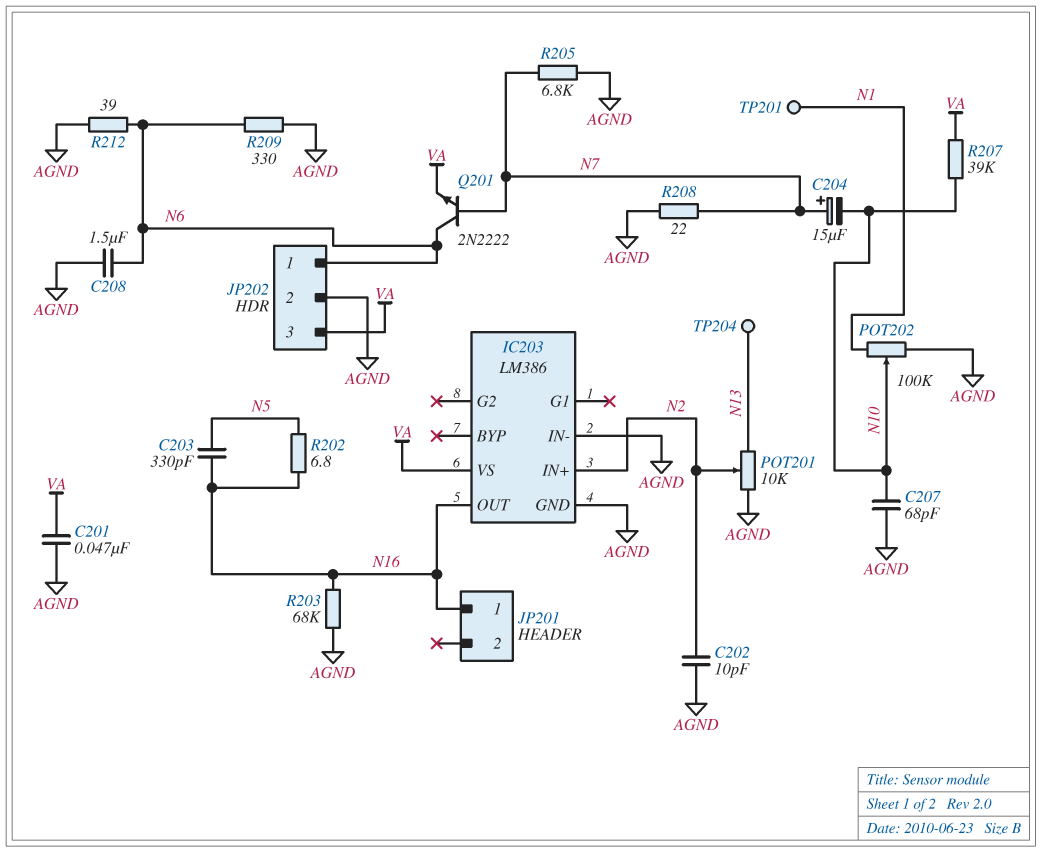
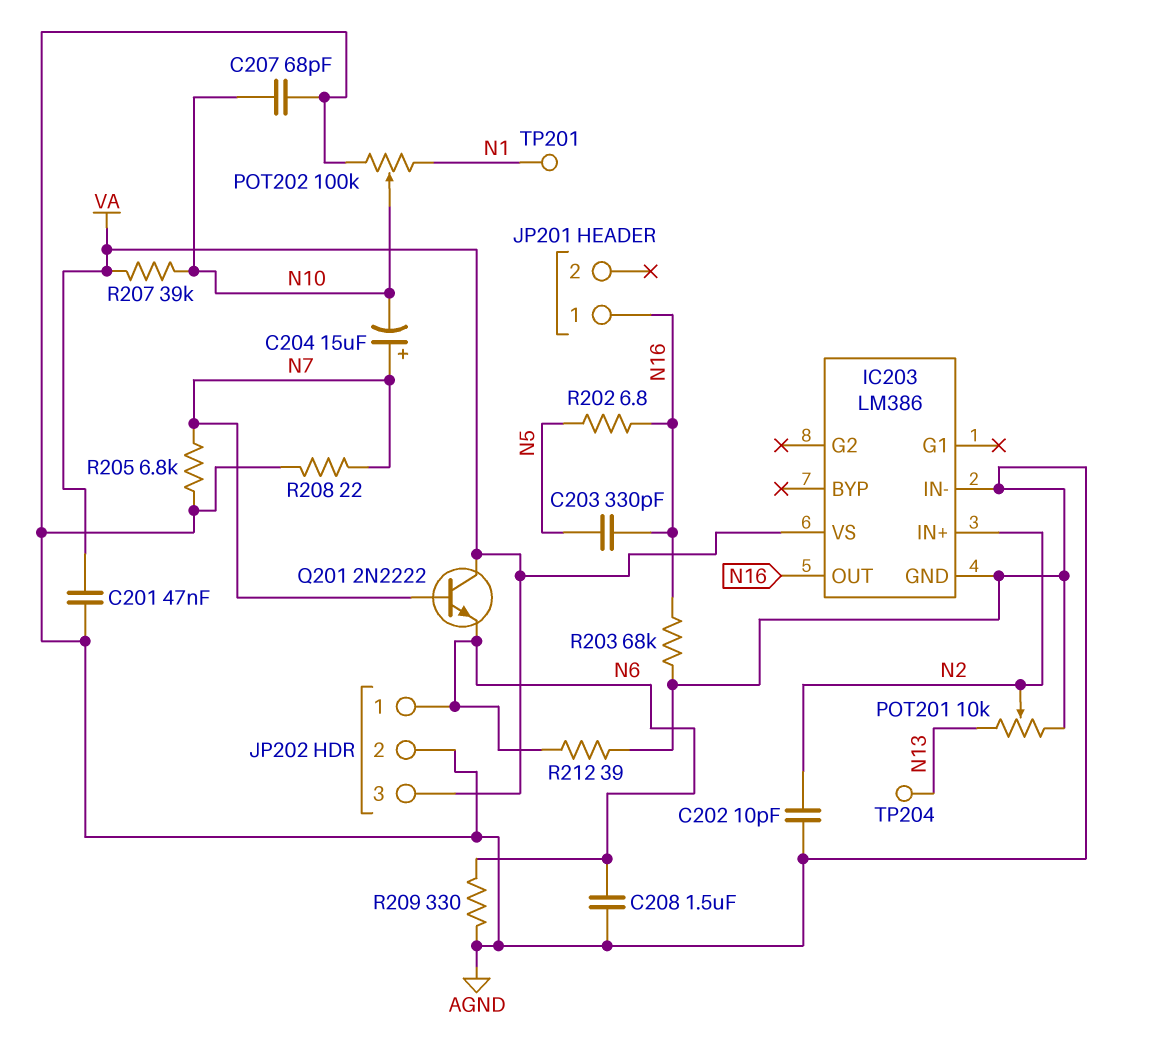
Q201: NPN 2N2222 (B N7, C N6, E VA) -> NPN 2N2222 (B N7, C VA, E N6)

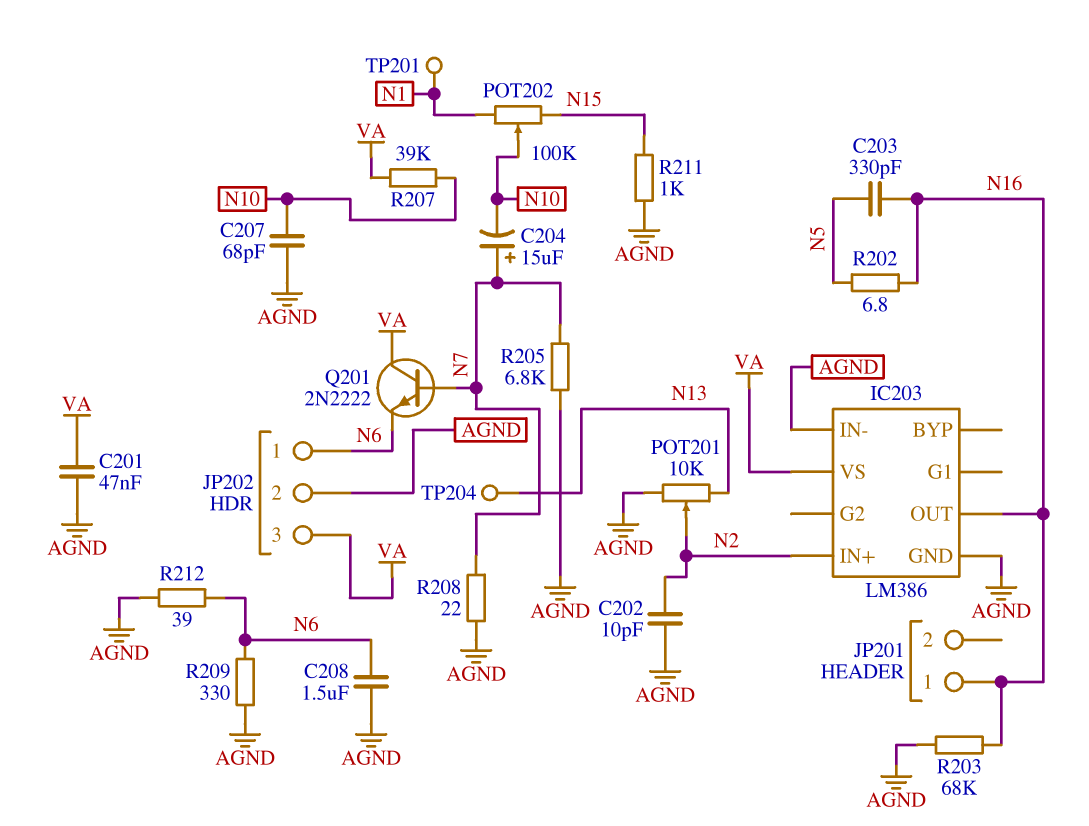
POT202: 100k (AGND, N1, wiper N10) -> 100k (N1, N15, wiper N10)
R211: none -> 1k (AGND, N15)

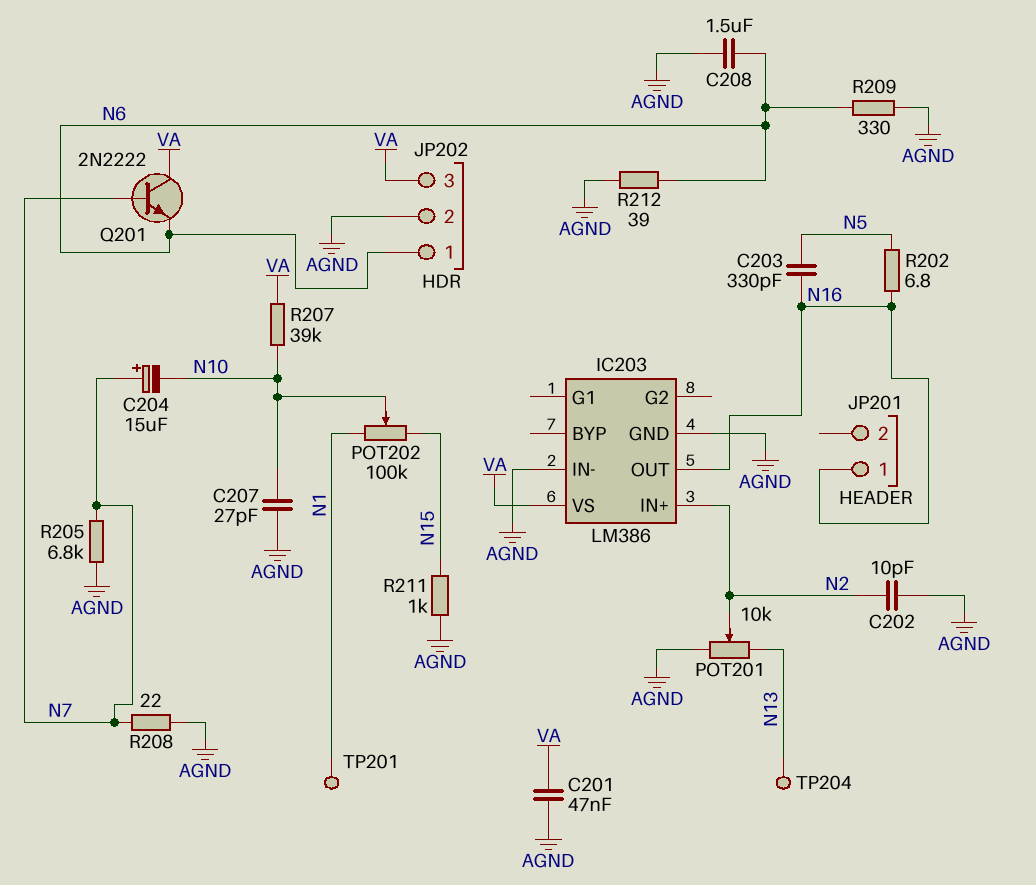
C207: 68pF (AGND, N10) -> 27pF (AGND, N10)
R203: 68k (AGND, N16) -> none

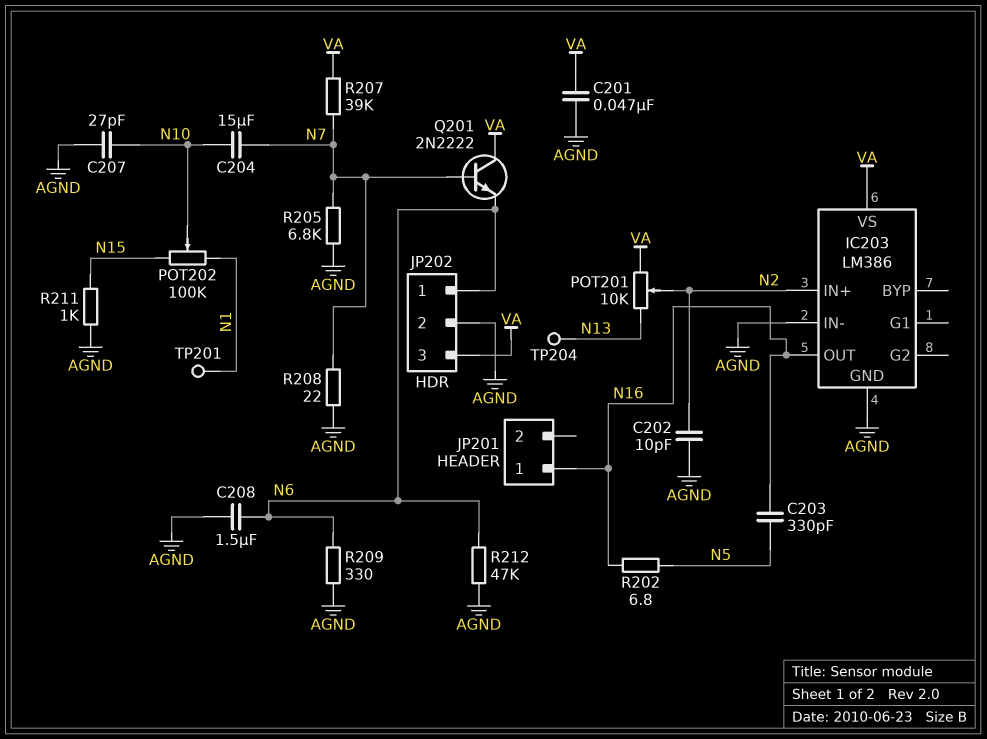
C204: 15uF (plus N7, minus N10) -> 15uF (N7, N10)
POT201: 10k (AGND, N13, wiper N2) -> 10k (N13, VA, wiper N2)
R207: 39k (N10, VA) -> 39k (N7, VA)
R212: 39 (AGND, N6) -> 47k (AGND, N6)

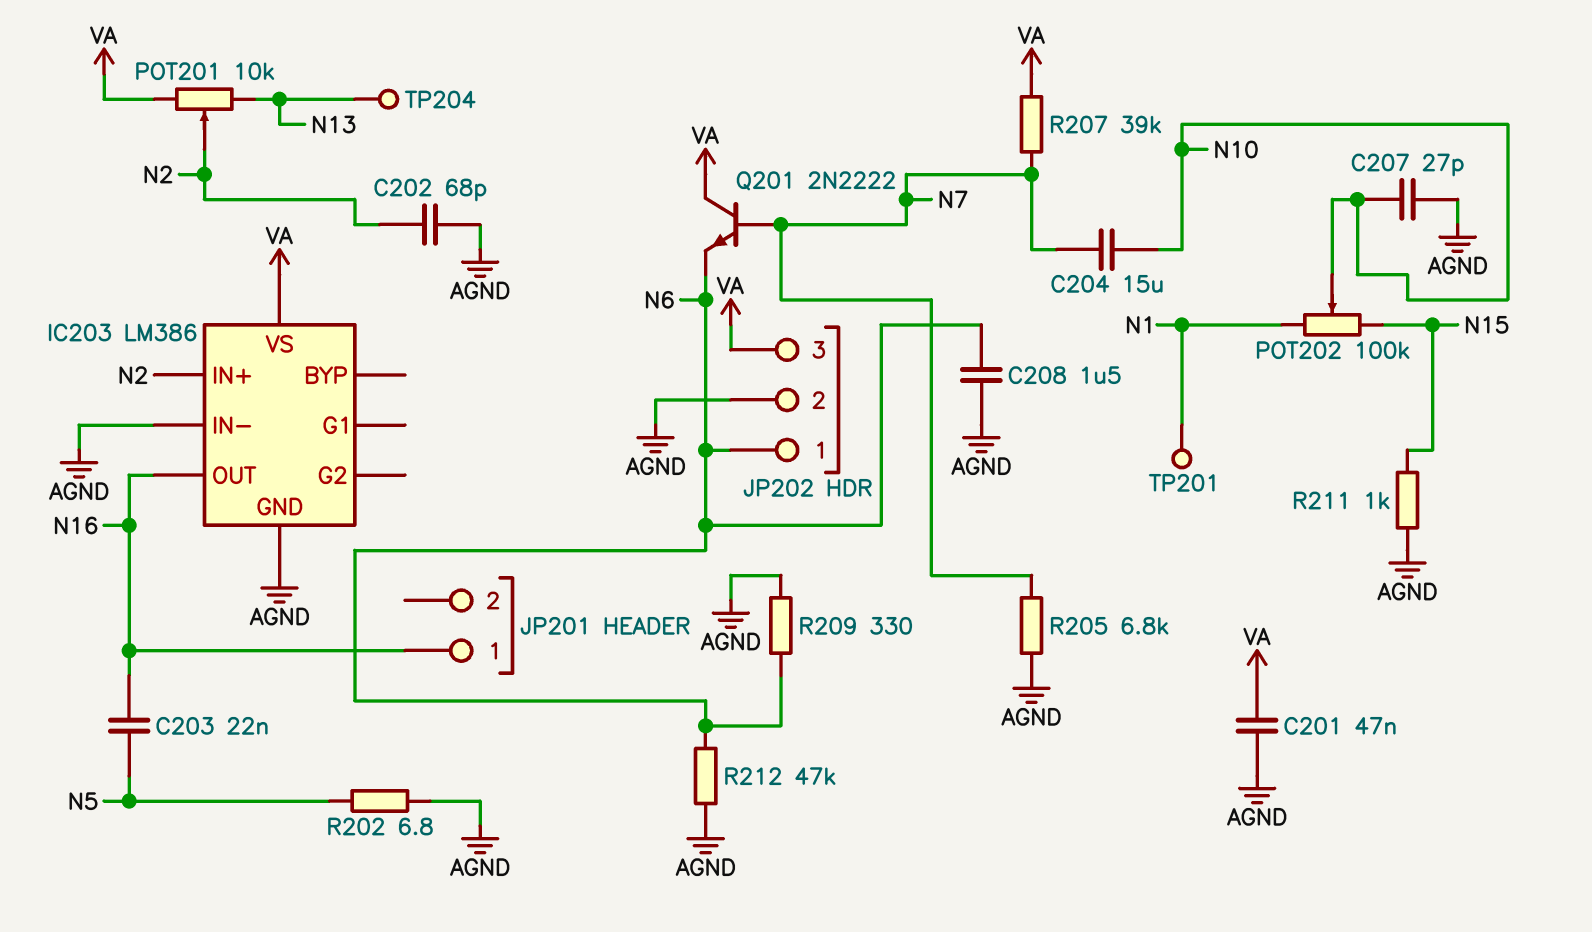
C202: 10pF (AGND, N2) -> 68pF (AGND, N2)
C203: 330pF (N5, N16) -> 22nF (N5, N16)
R202: 6.8 (N5, N16) -> 6.8 (AGND, N5)
R208: 22 (AGND, N7) -> none

